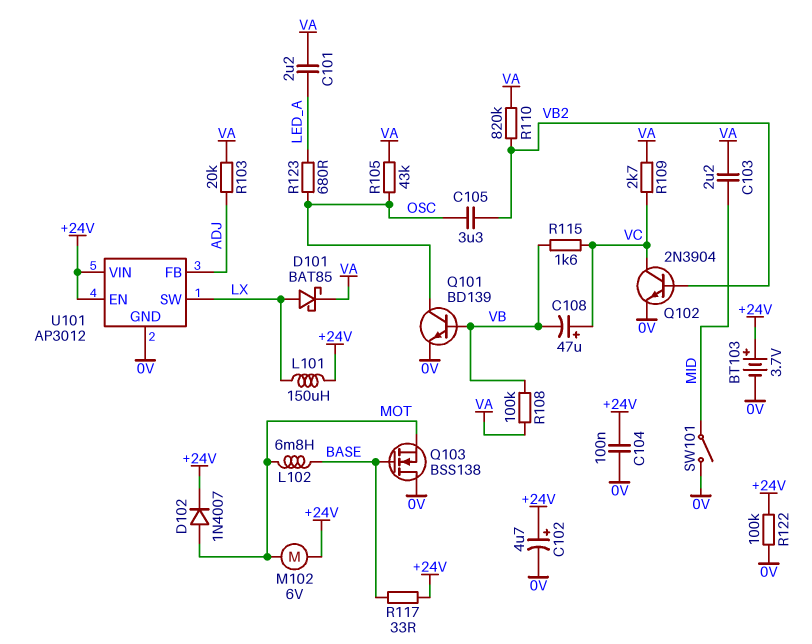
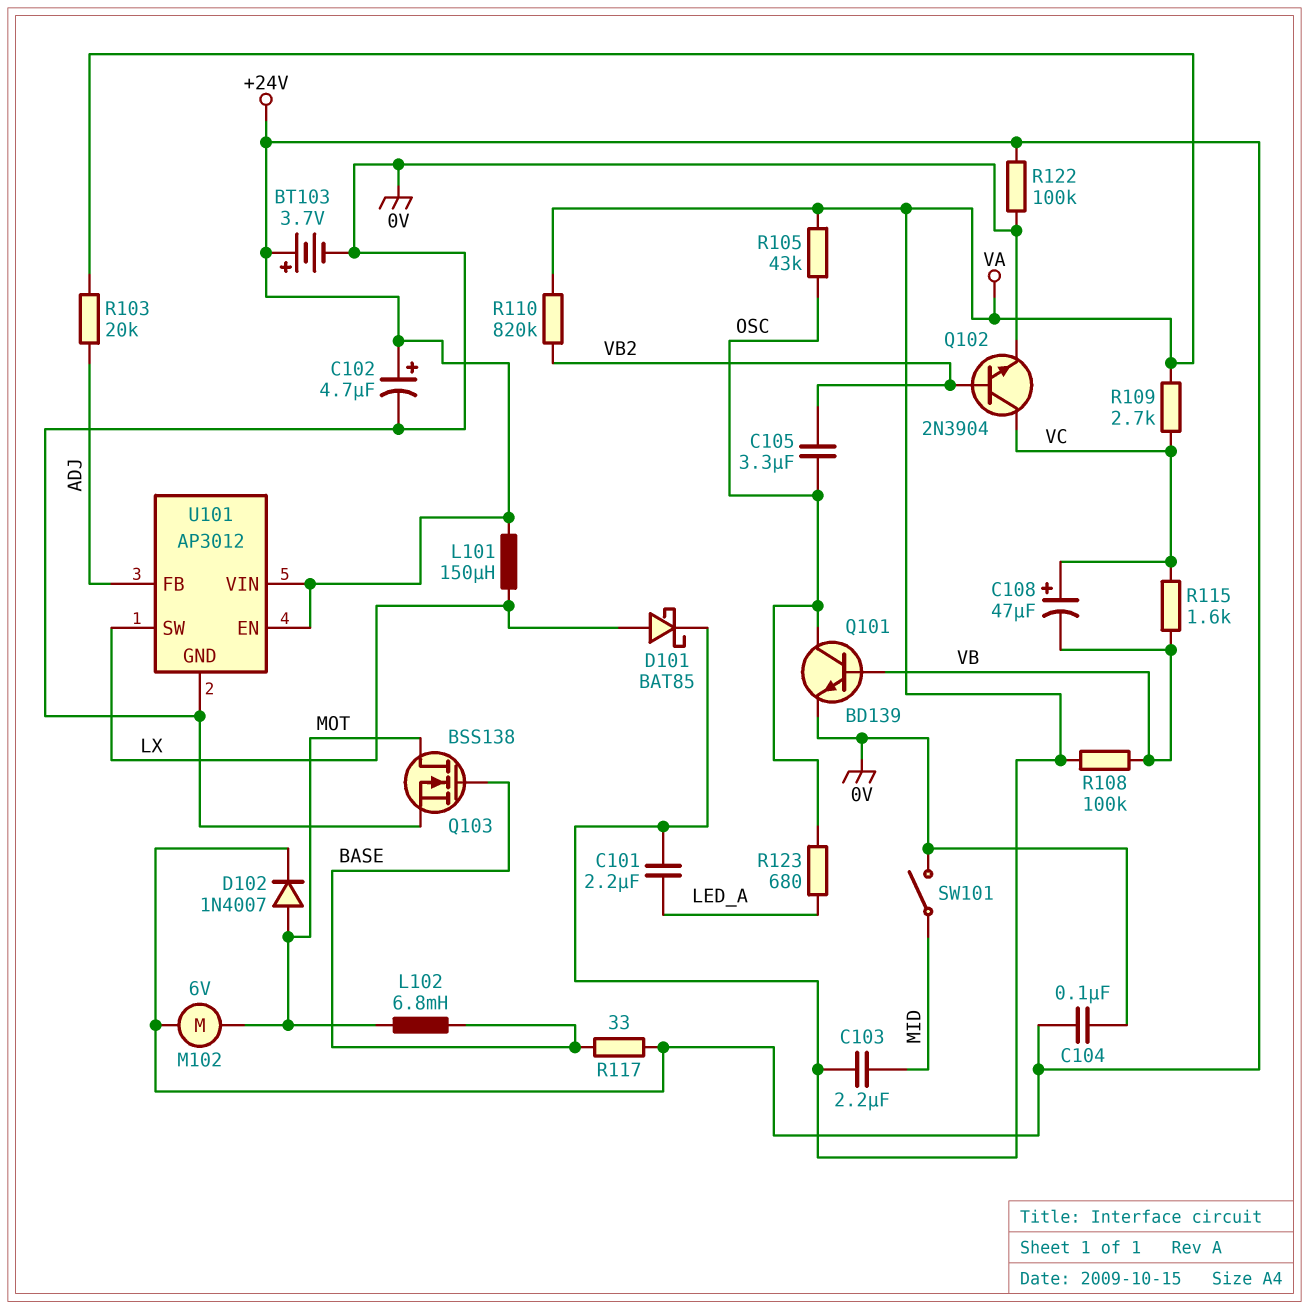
Q103: NMOS BSS138 (G BASE, D 0V, S MOT) -> NMOS BSS138 (G BASE, D MOT, S 0V)

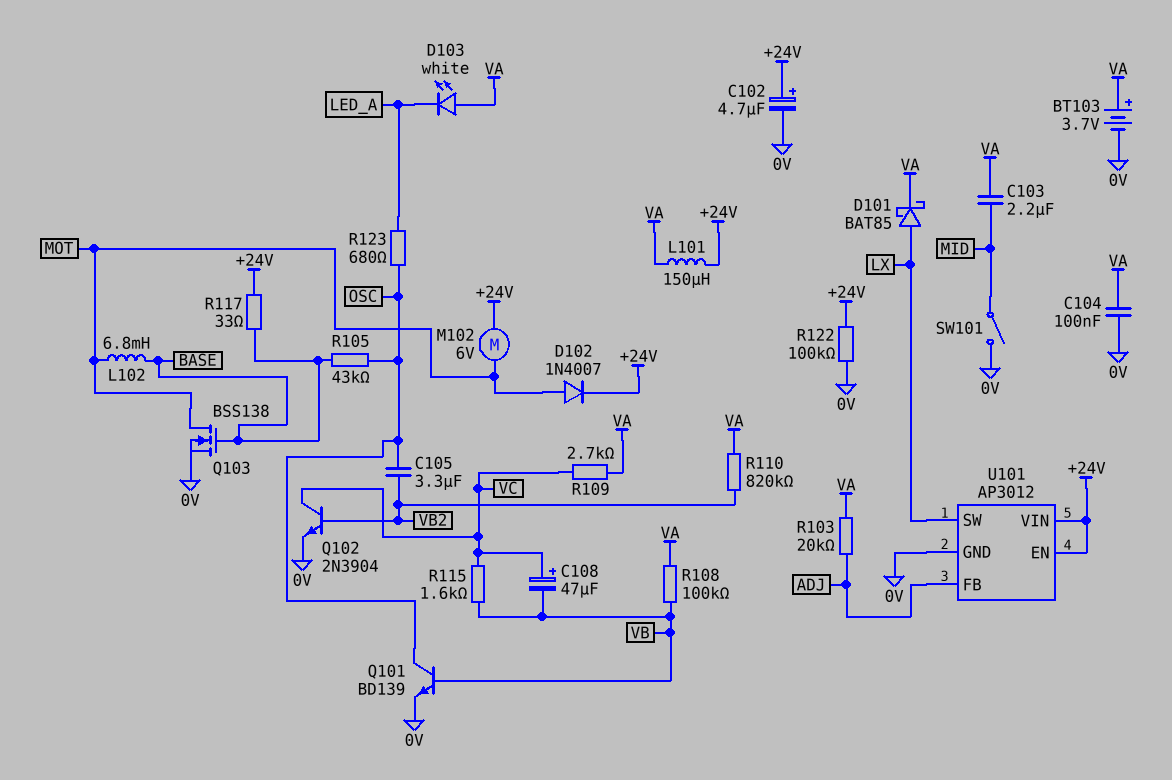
BT103: 3.7V (plus +24V, minus 0V) -> 3.7V (plus VA, minus 0V)
C101: 2.2uF (LED_A, VA) -> none
C104: 100nF (+24V, 0V) -> 100nF (0V, VA)
D103: none -> LED white (A VA, K LED_A)
L101: 150uH (+24V, LX) -> 150uH (+24V, VA)
R105: 43k (OSC, VA) -> 43k (BASE, OSC)

